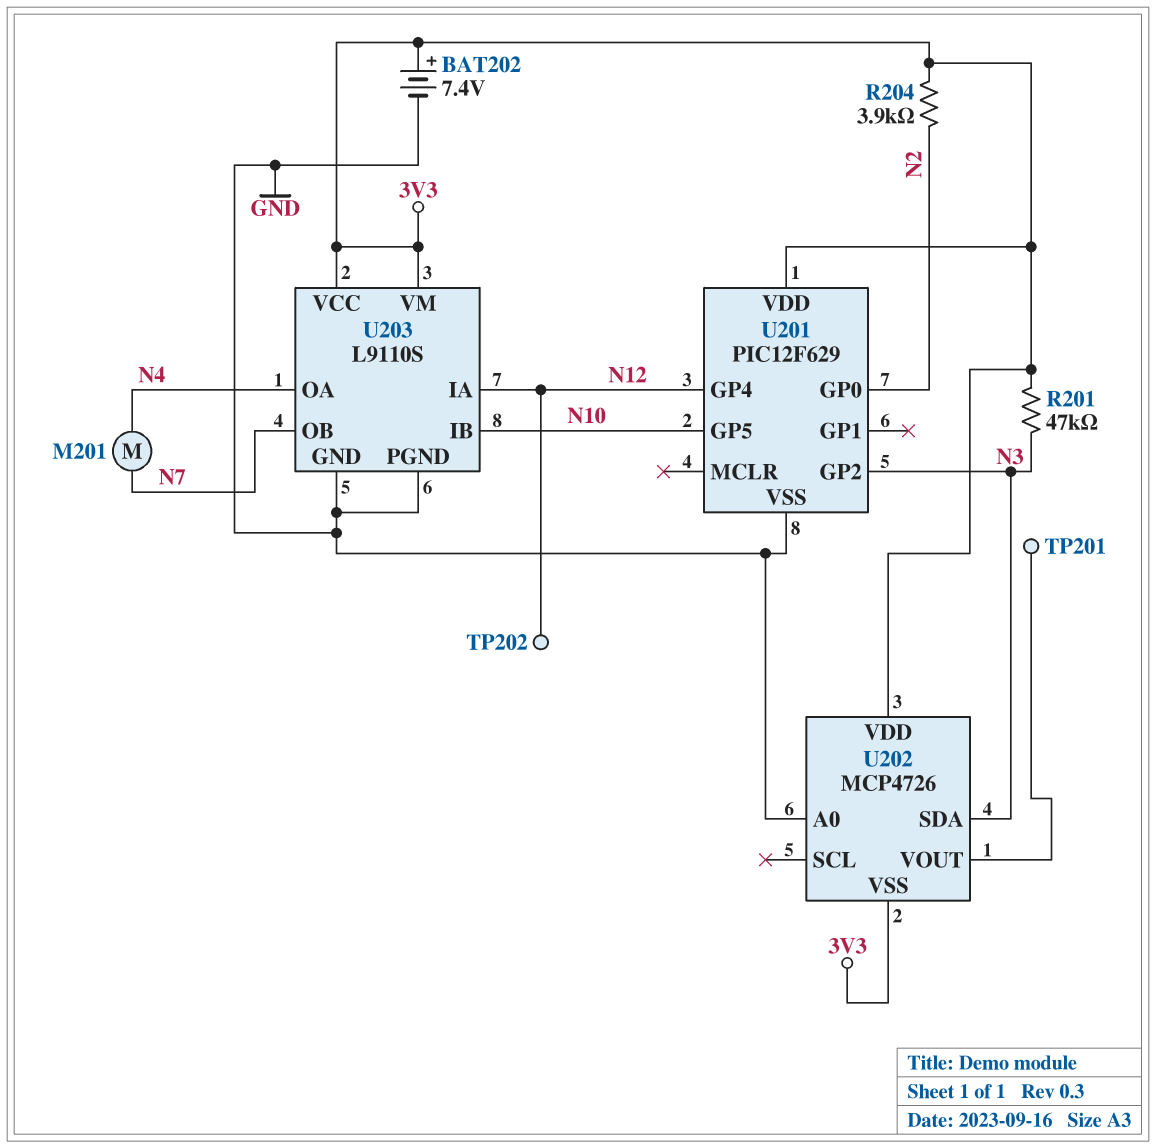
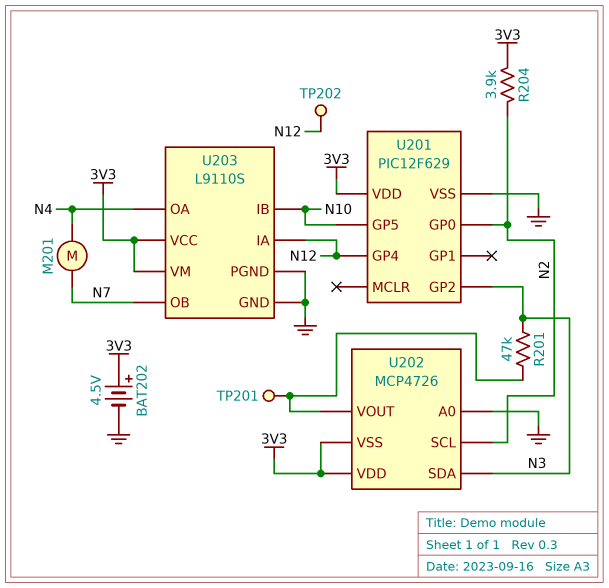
BAT202: 7.4V (plus 3V3, minus GND) -> 4.5V (plus 3V3, minus GND)
R201: 47k (3V3, N3) -> 47k (N3, U202/VOUT)
U202 pin SCL: none -> N2

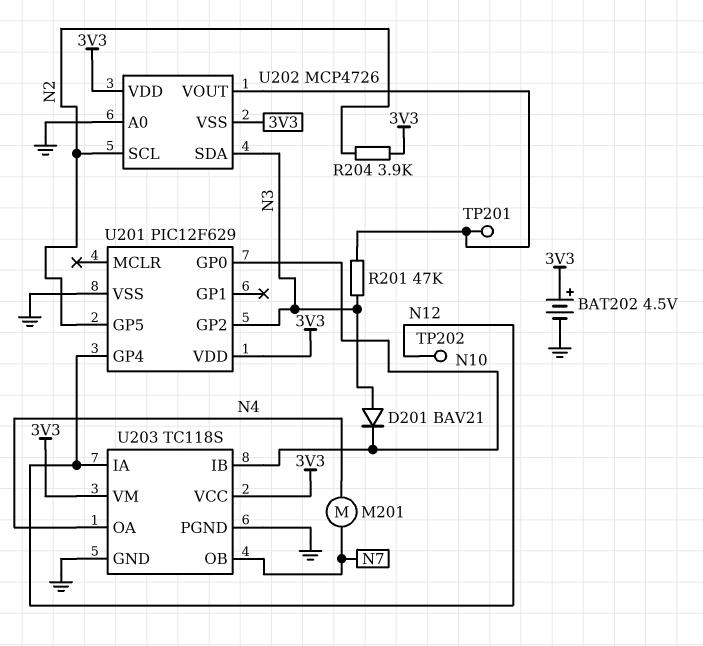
D201: none -> diode BAV21 (A N3, K N10)
U201 pin GP0: N2 -> N10
U201 pin GP5: N10 -> N2
U203: L9110S -> TC118S

